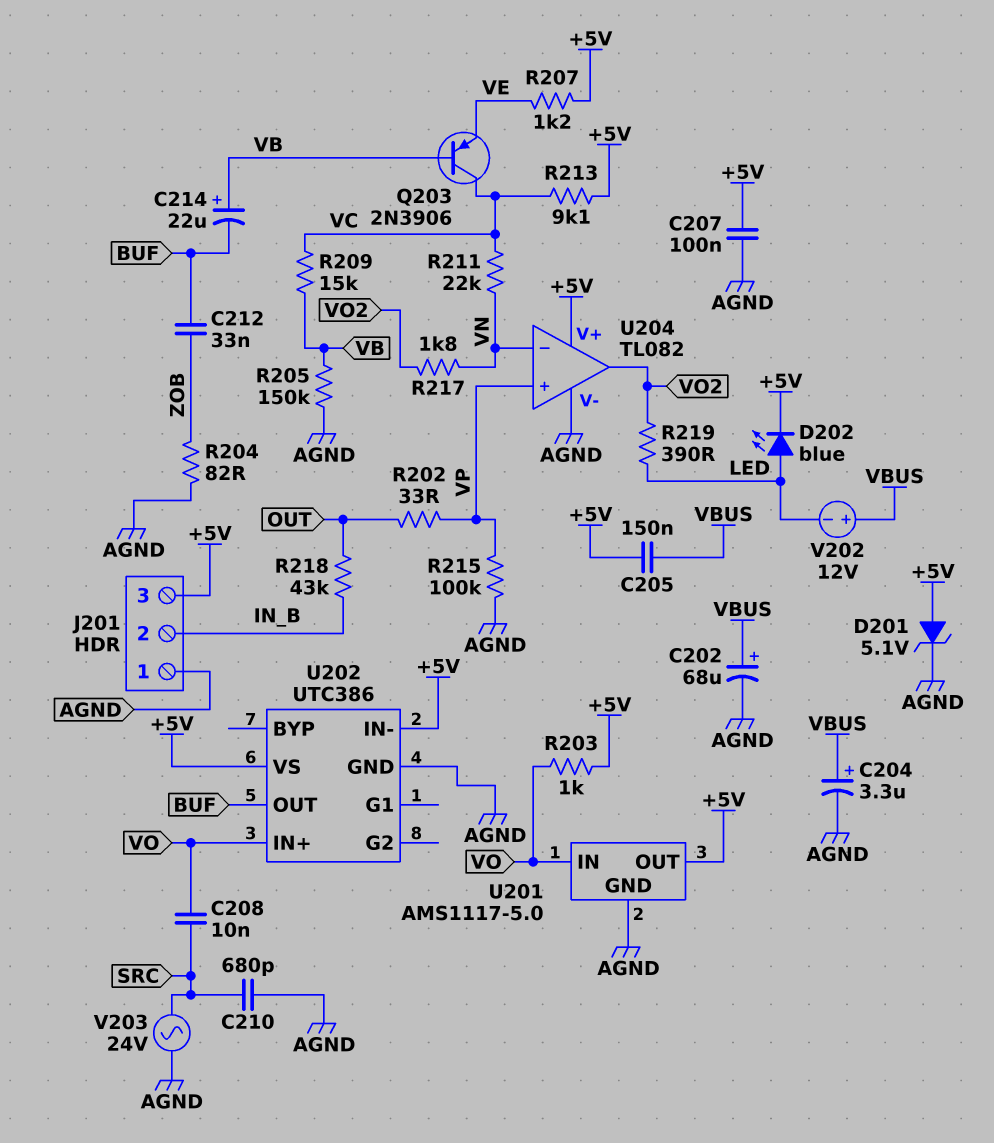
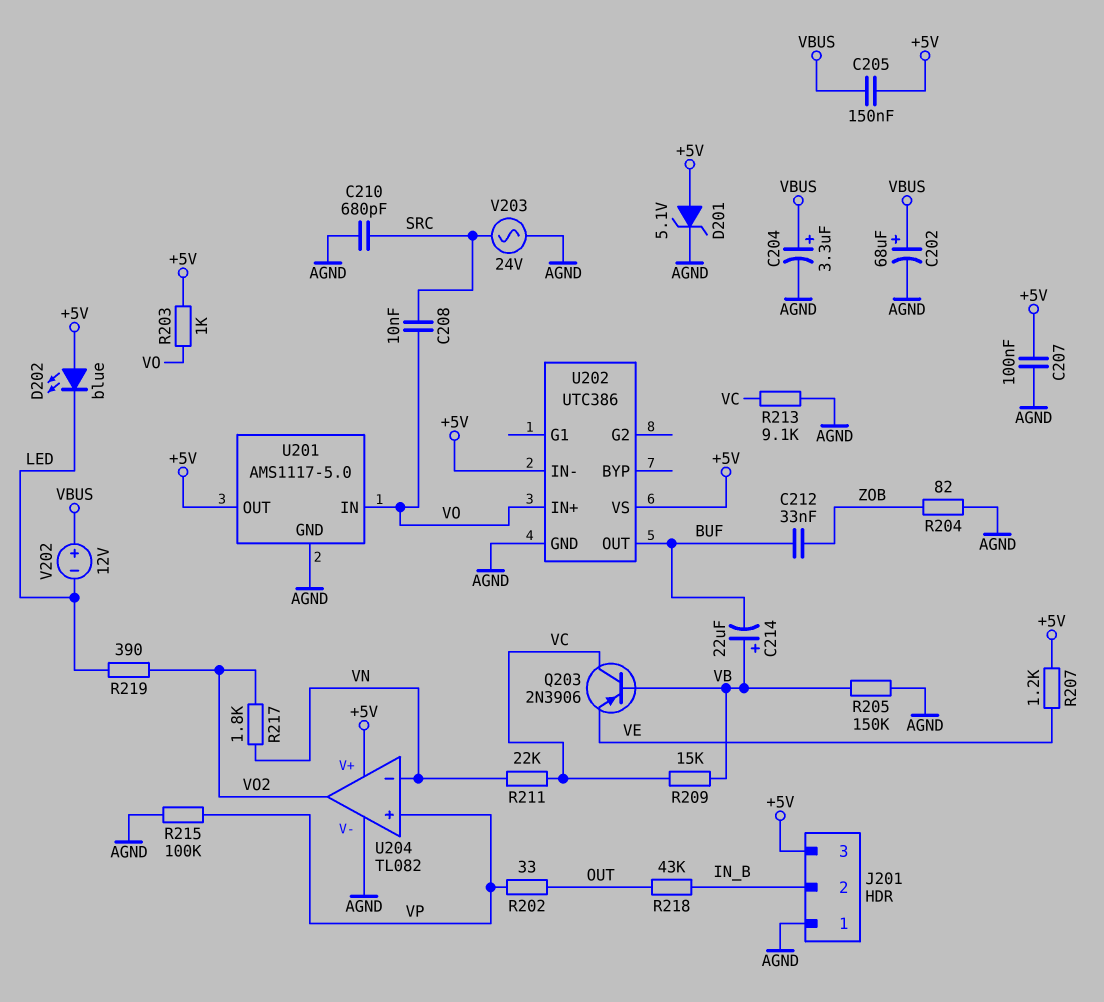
D202: LED blue (A LED, K +5V) -> LED blue (A +5V, K LED)
R213: 9.1k (+5V, VC) -> 9.1k (AGND, VC)

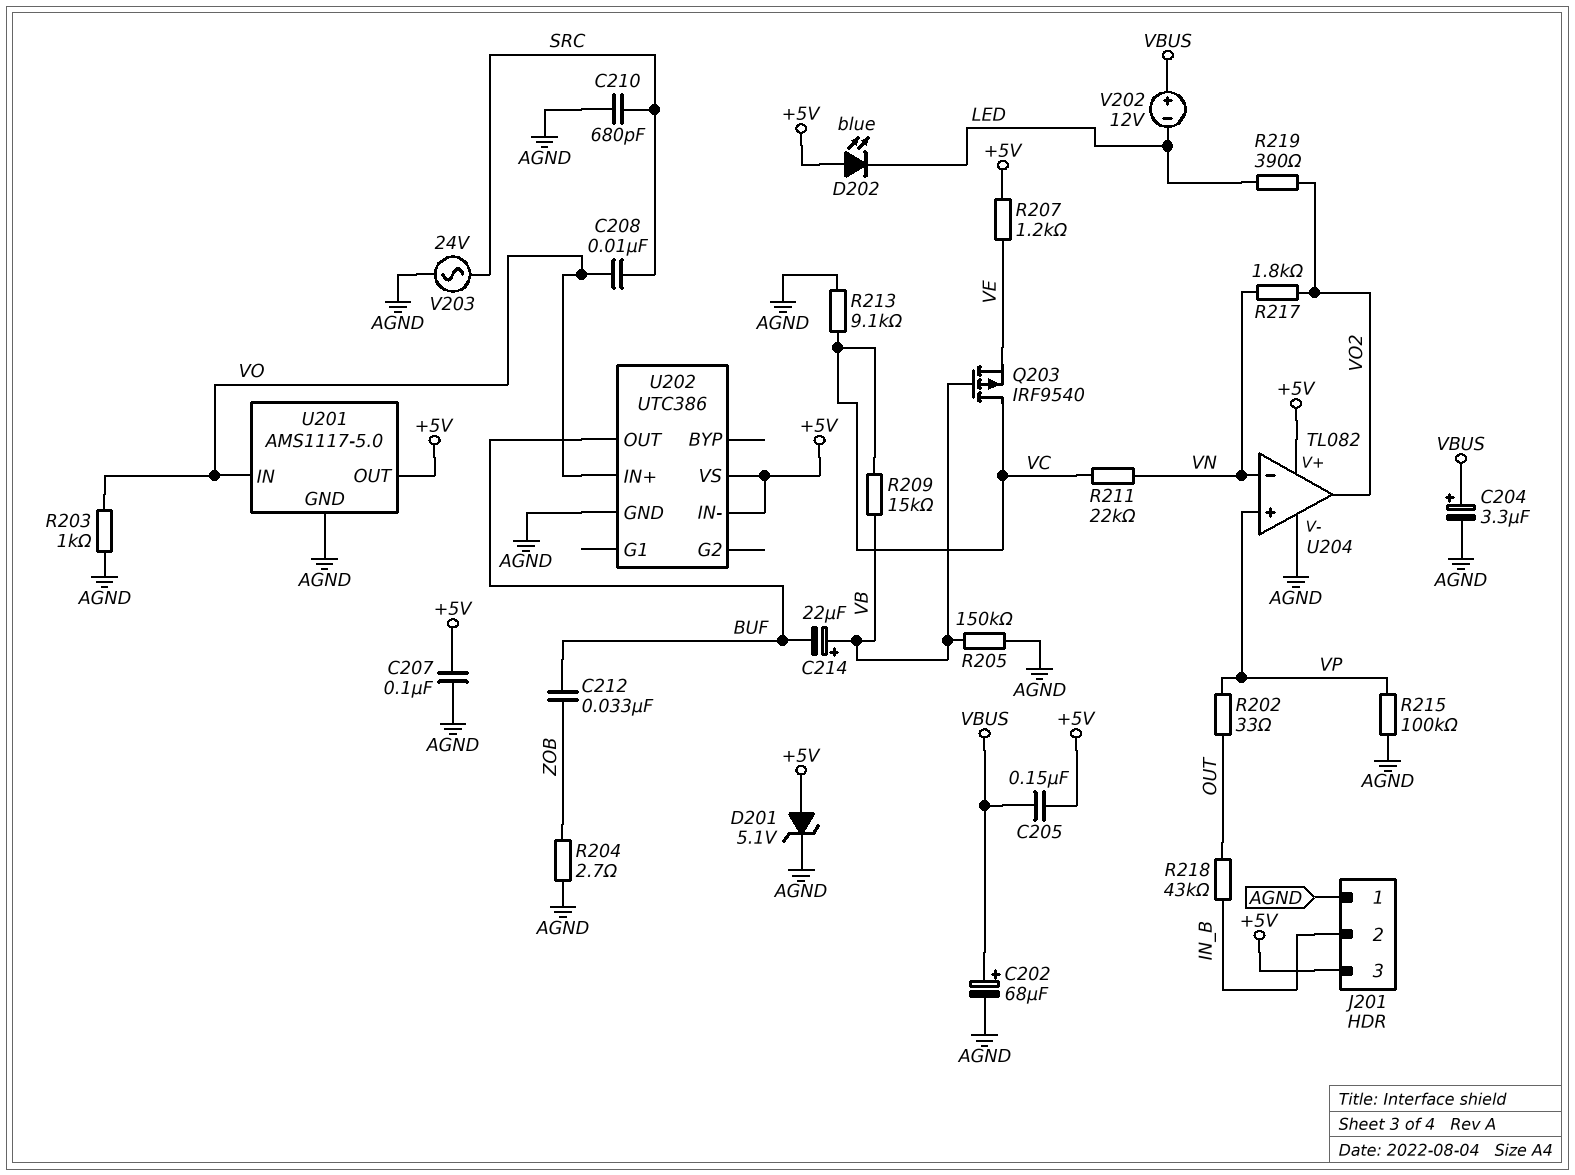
Q203: PNP 2N3906 (B VB, C VC, E VE) -> PMOS IRF9540 (G VB, D VC, S VE)
R203: 1k (+5V, VO) -> 1k (AGND, VO)
R204: 82 (AGND, ZOB) -> 2.7 (AGND, ZOB)

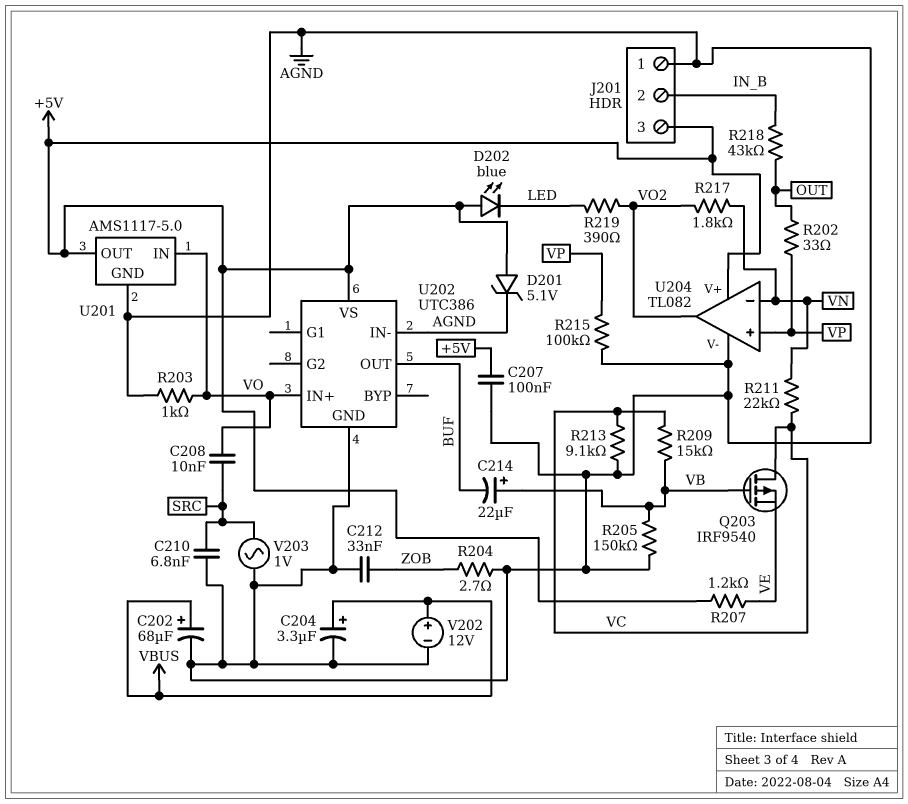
C205: 150nF (+5V, VBUS) -> none
C210: 680pF (AGND, SRC) -> 6.8nF (AGND, SRC)
C212: 33nF (BUF, ZOB) -> 33nF (AGND, ZOB)
U202 pin IN-: +5V -> AGND
V202: 12V (plus VBUS, minus LED) -> 12V (plus VBUS, minus AGND)
V203: AC 24V (AGND, SRC) -> AC 1V (AGND, SRC)

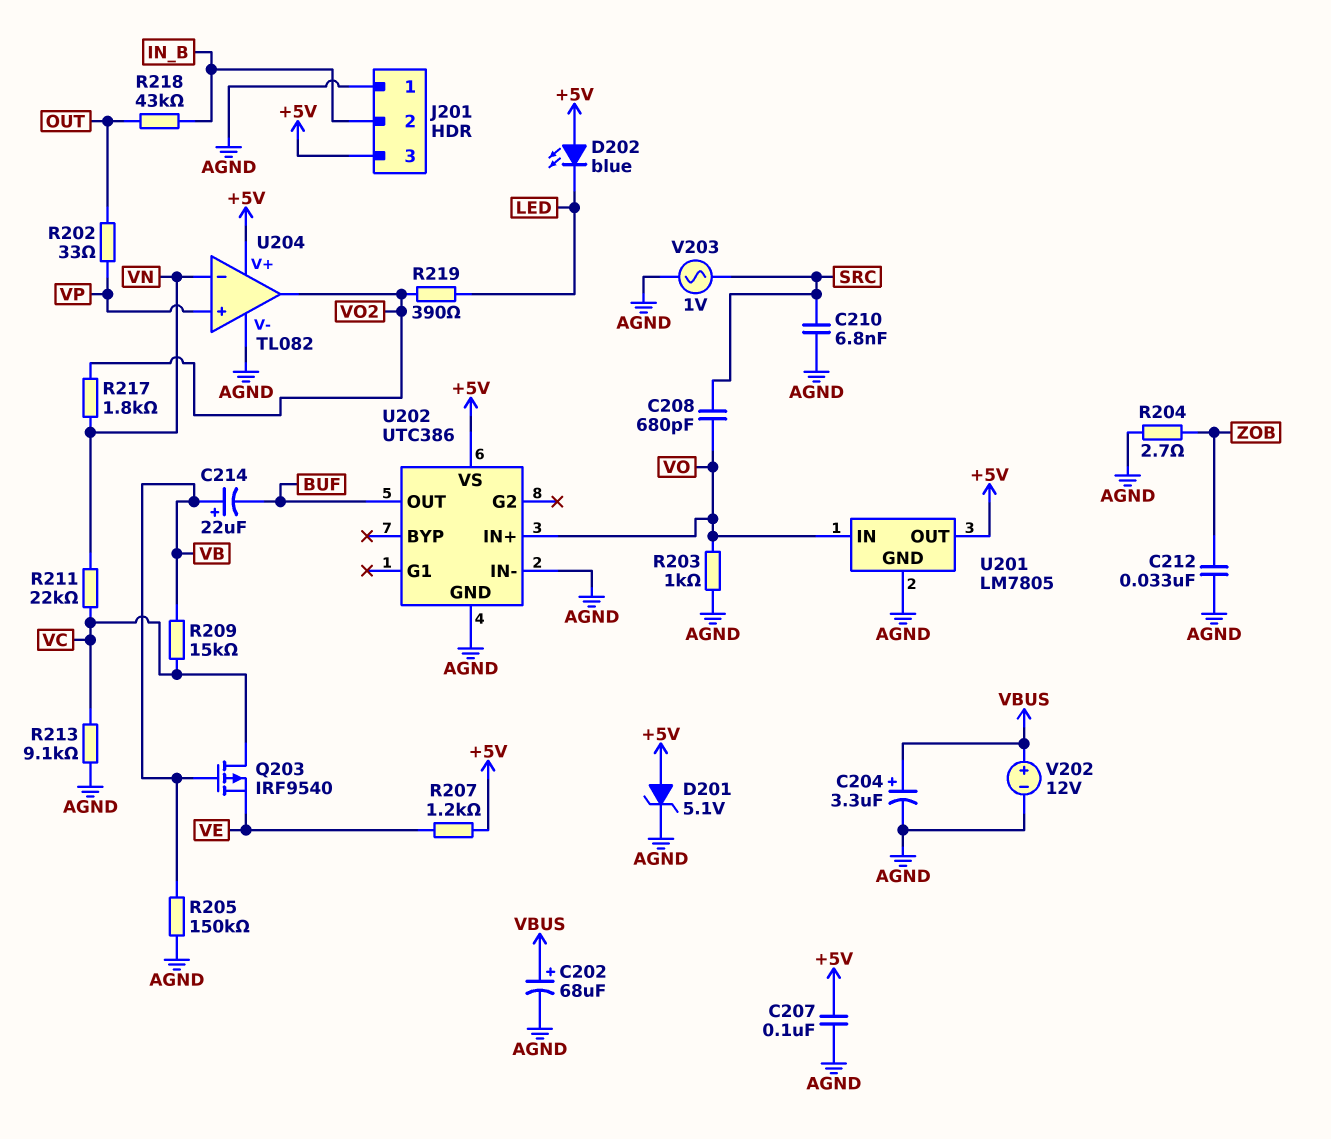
C208: 10nF (SRC, VO) -> 680pF (SRC, VO)
R215: 100k (AGND, VP) -> none
U201: AMS1117-5.0 -> LM7805

